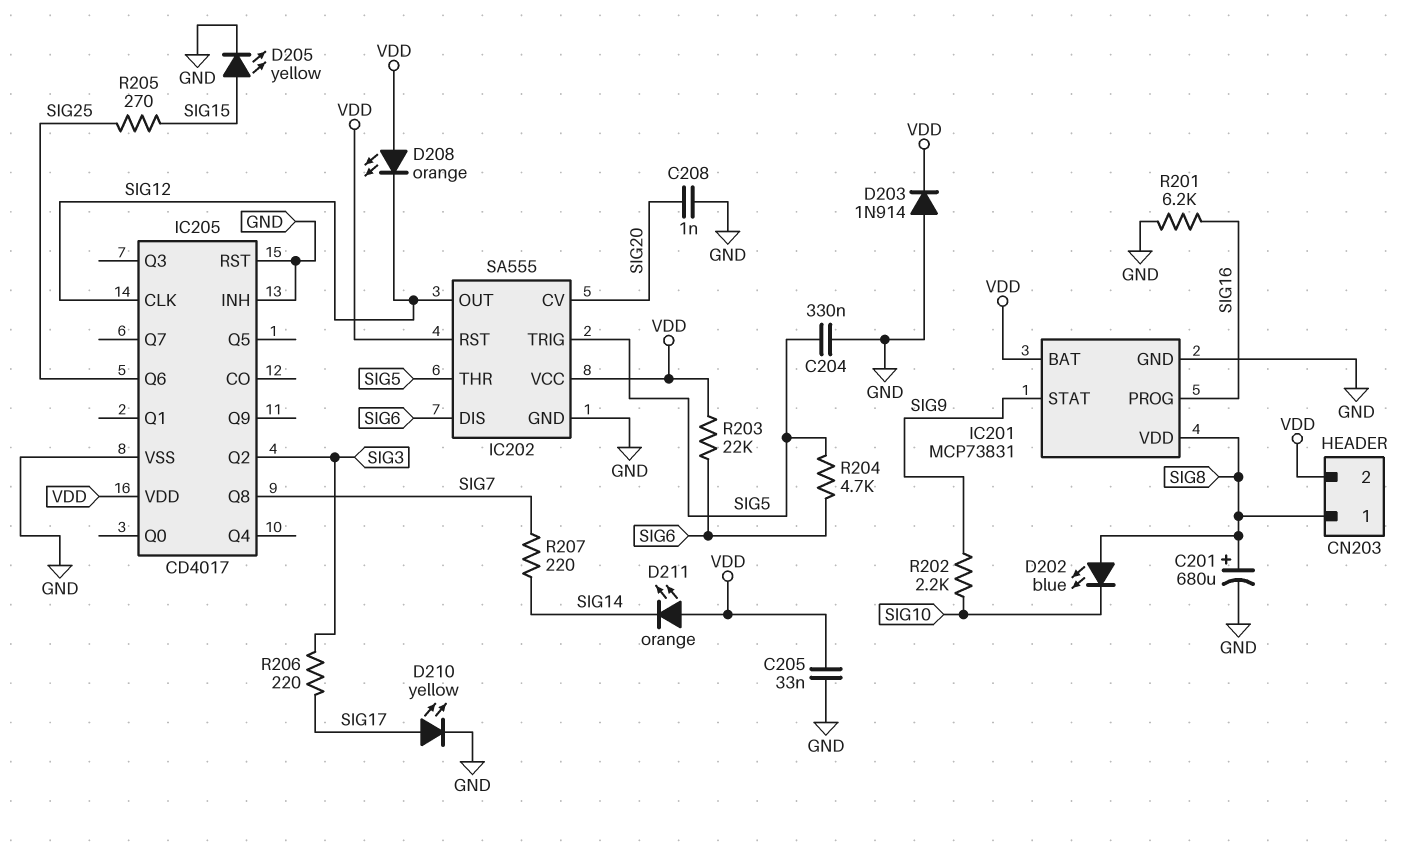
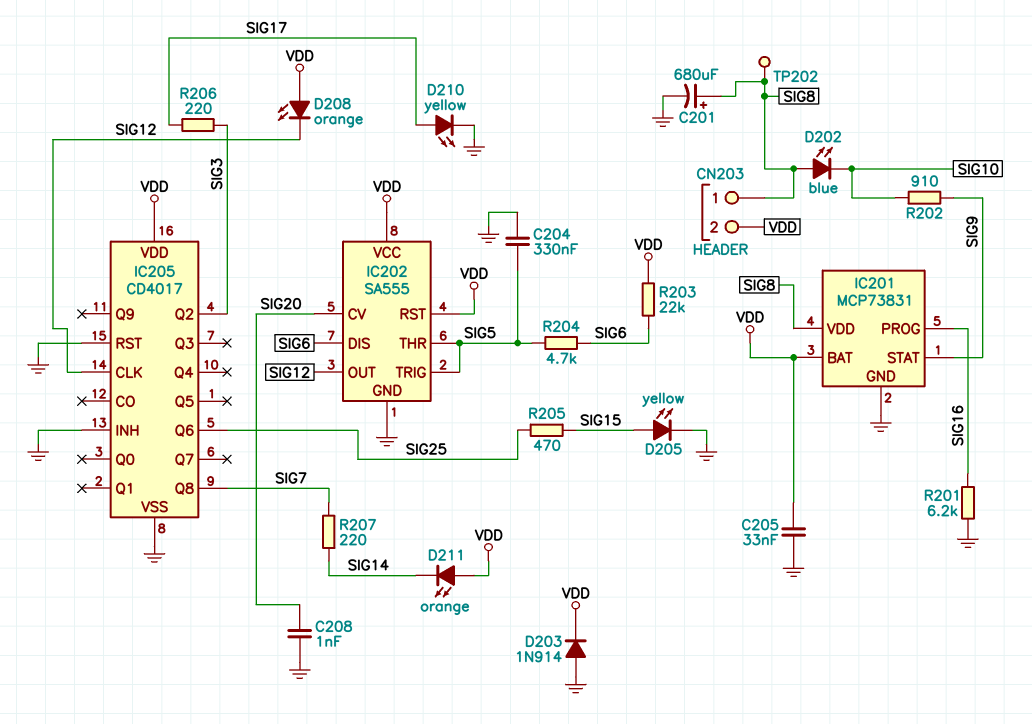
R202: 2.2k (SIG9, SIG10) -> 910 (SIG9, SIG10)
R205: 270 (SIG15, SIG25) -> 470 (SIG15, SIG25)
TP202: none -> test point (SIG8)

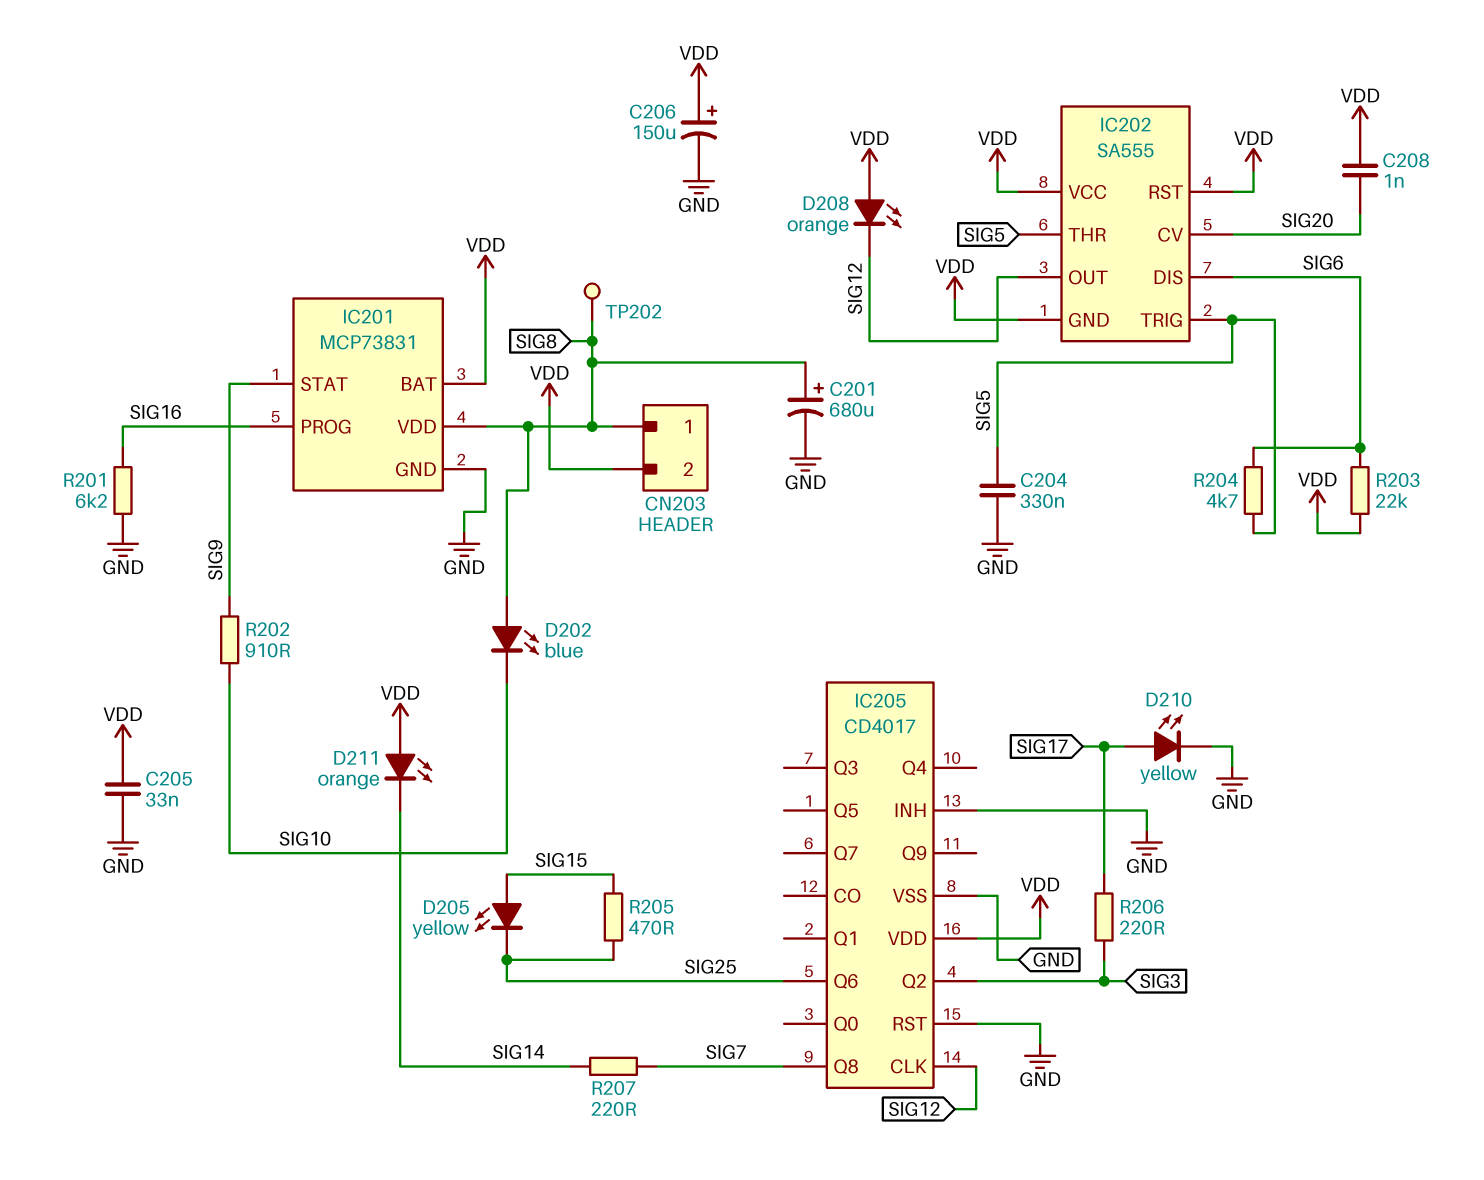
C206: none -> 150uF (plus VDD, minus GND)
C208: 1nF (GND, SIG20) -> 1nF (SIG20, VDD)
D203: diode 1N914 (A GND, K VDD) -> none
D205: LED yellow (A SIG15, K GND) -> LED yellow (A SIG15, K SIG25)
IC202 pin GND: GND -> VDD

